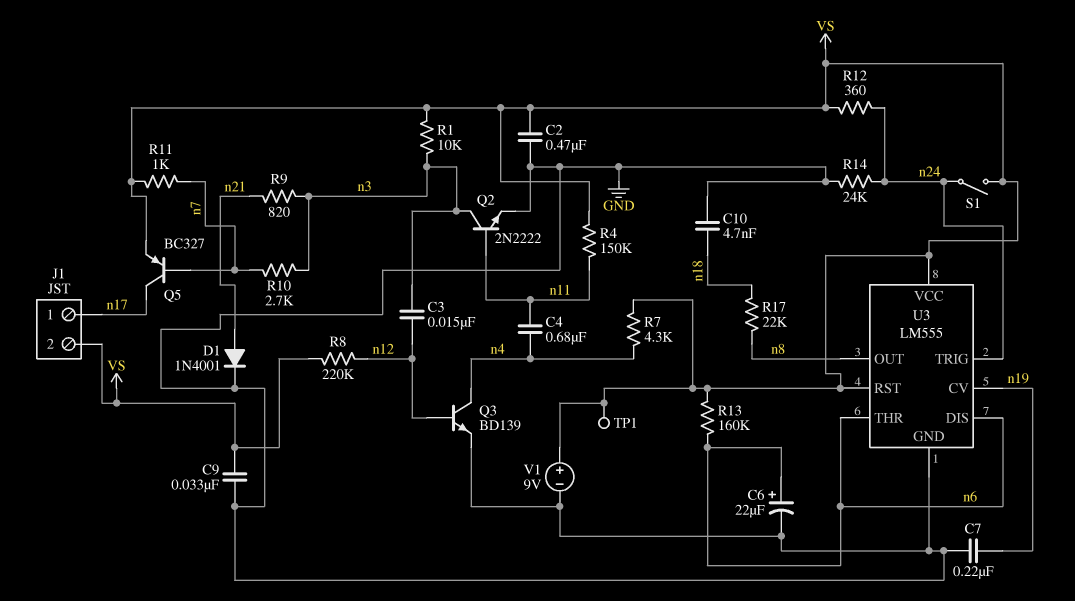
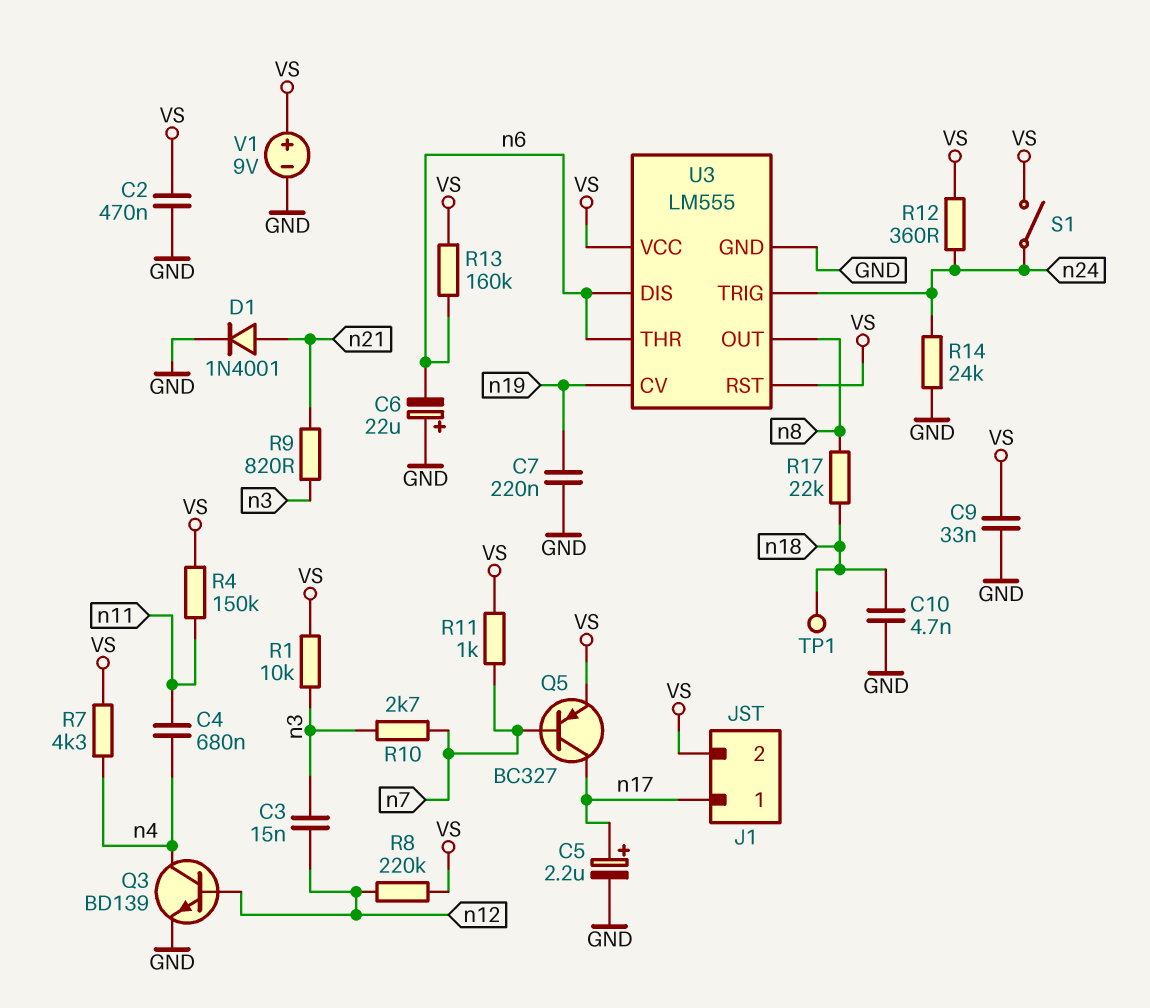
C5: none -> 2.2uF (plus n17, minus GND)
C6: 22uF (plus n6, minus GND) -> 22uF (plus GND, minus n6)
Q2: NPN 2N2222 (B n11, C n3, E GND) -> none
TP1: test point (VS) -> test point (n18)

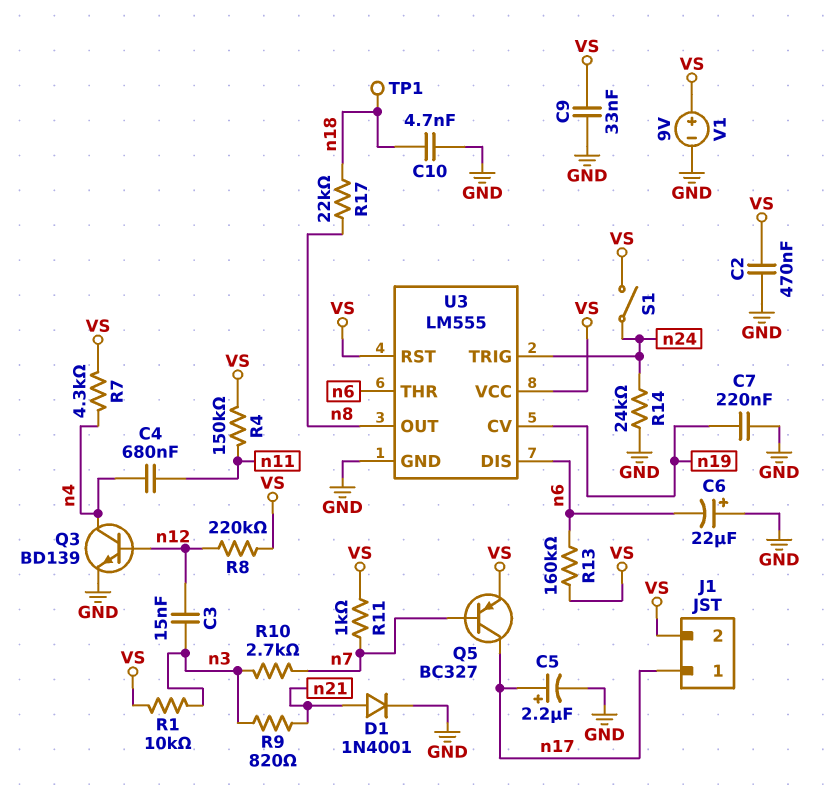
R12: 360 (VS, n24) -> none

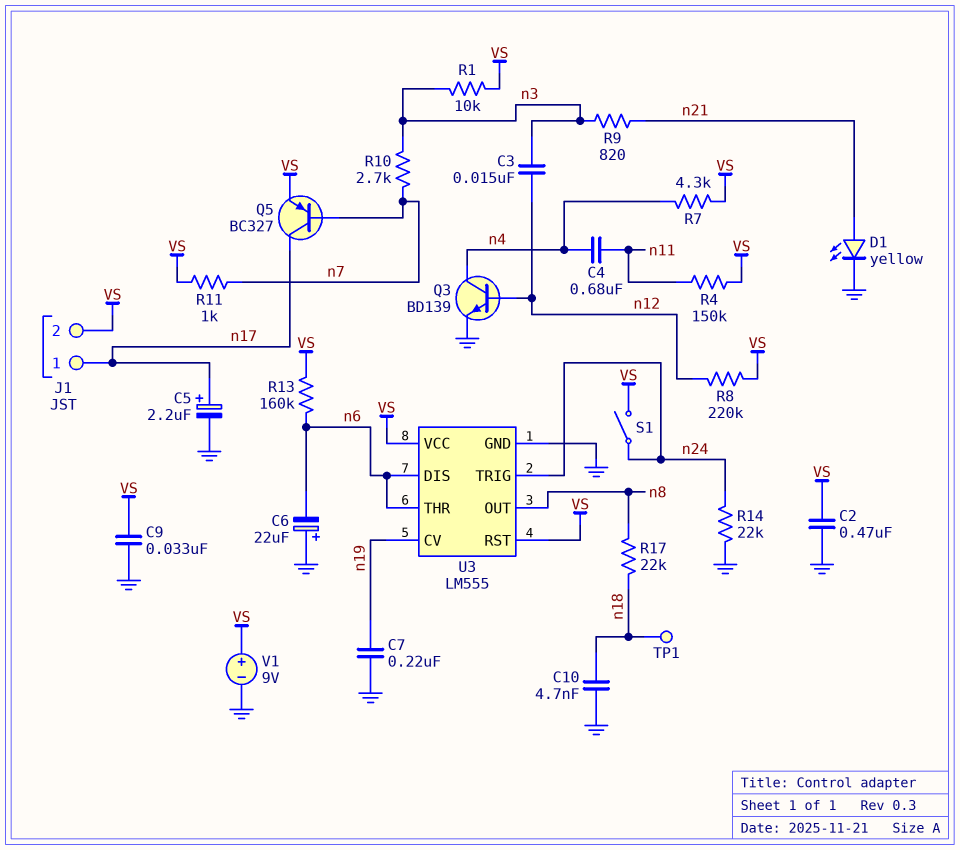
D1: diode 1N4001 (A n21, K GND) -> LED yellow (A n21, K GND)
R14: 24k (GND, n24) -> 22k (GND, n24)

